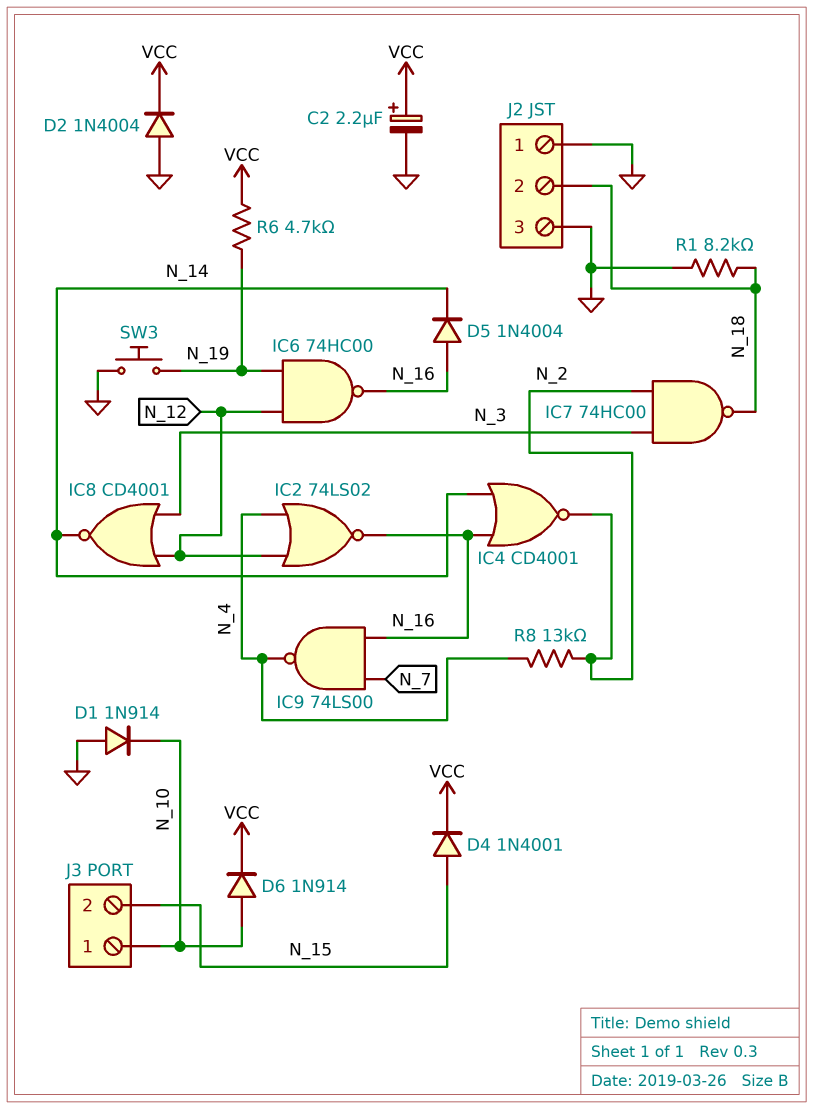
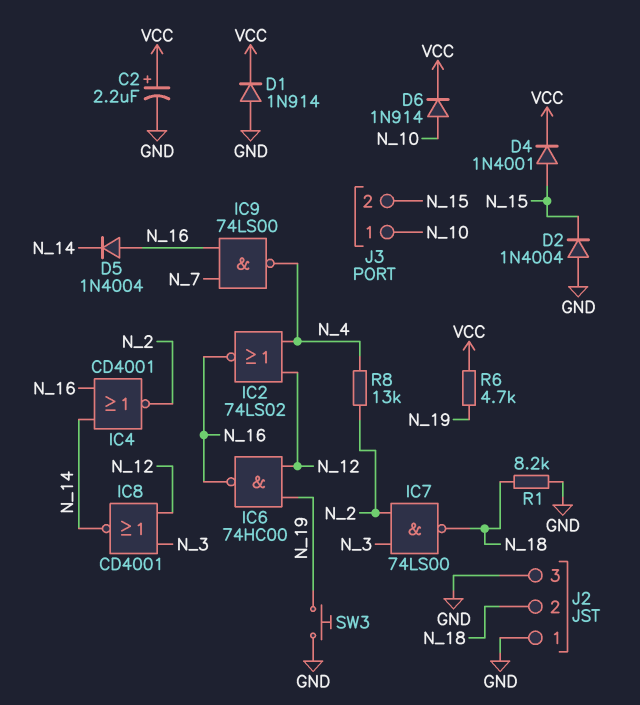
D1: diode 1N914 (A GND, K N_10) -> diode 1N914 (A GND, K VCC)
D2: diode 1N4004 (A GND, K VCC) -> diode 1N4004 (A GND, K N_15)
IC7: NAND 74HC00 (in N_2, in N_3, out N_18) -> NAND 74LS00 (in N_2, in N_3, out N_18)

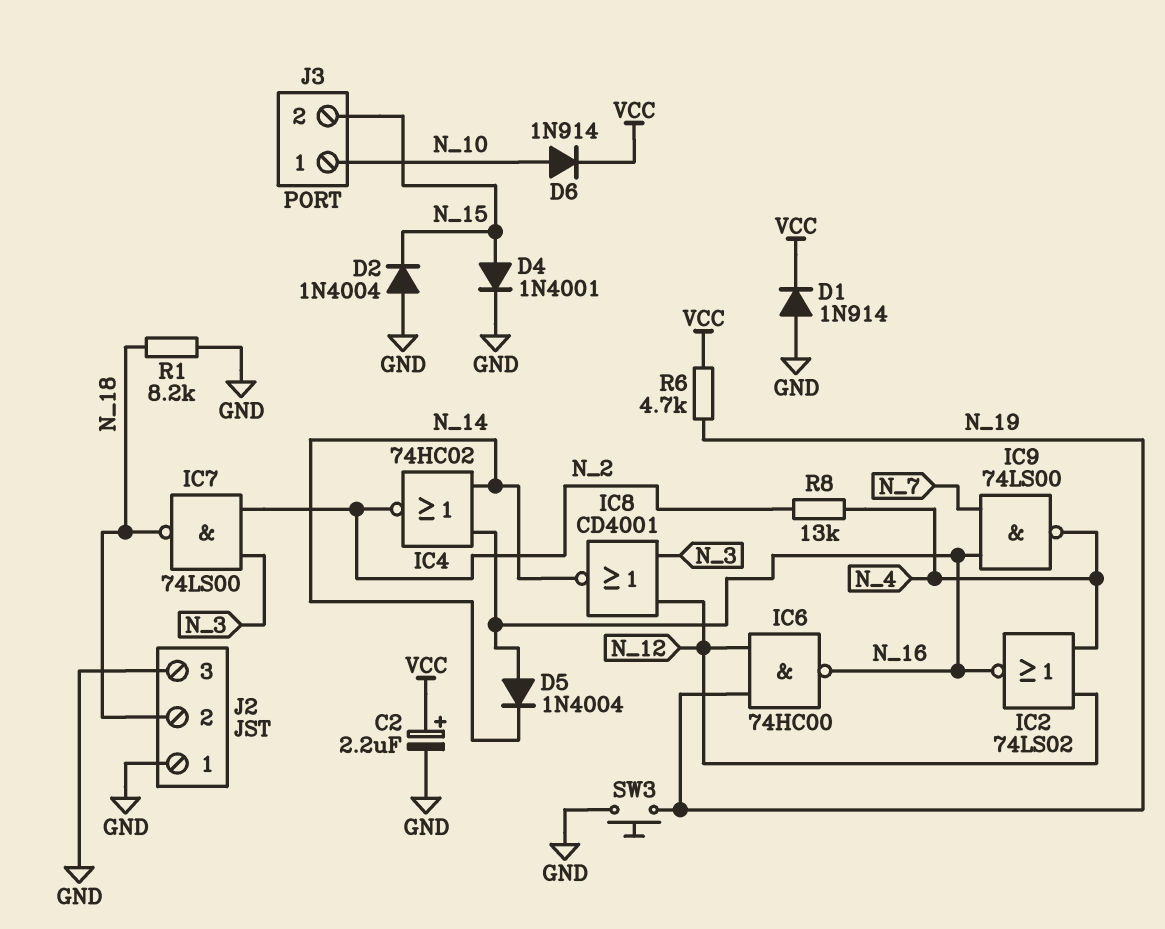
D4: diode 1N4001 (A N_15, K VCC) -> diode 1N4001 (A N_15, K GND)
IC4: NOR CD4001 (in N_14, in N_16, out N_2) -> NOR 74HC02 (in N_14, in N_16, out N_2)

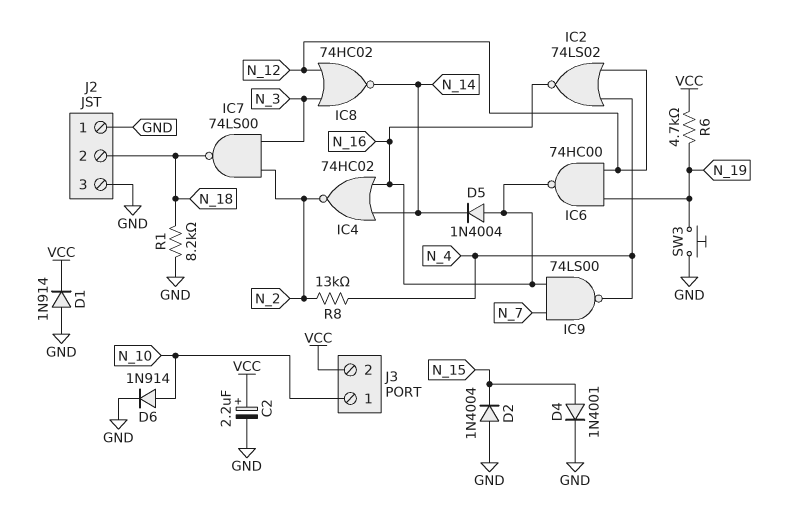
D6: diode 1N914 (A N_10, K VCC) -> diode 1N914 (A N_10, K GND)
IC8: NOR CD4001 (in N_3, in N_12, out N_14) -> NOR 74HC02 (in N_3, in N_12, out N_14)
J3 pin 2: N_15 -> VCC

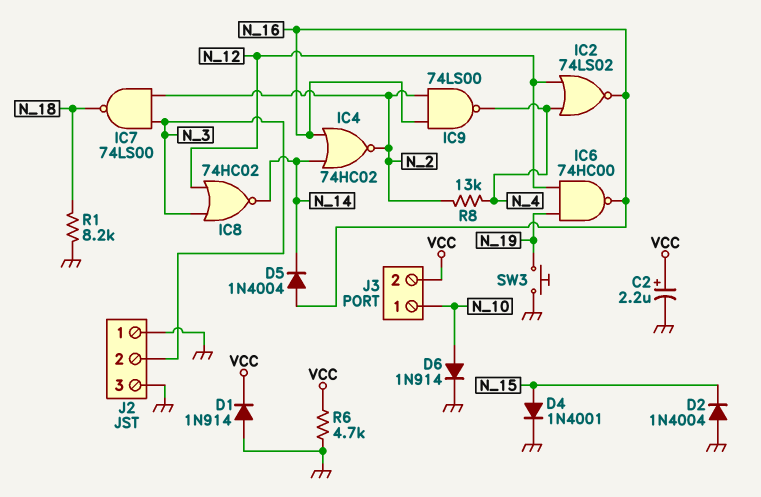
IC9: NAND 74LS00 (in N_7, in N_16, out N_4) -> NAND 74LS00 (in N_2, in N_16, out N_4)
J2 pin 2: N_18 -> N_3
R6: 4.7k (N_19, VCC) -> 4.7k (GND, VCC)

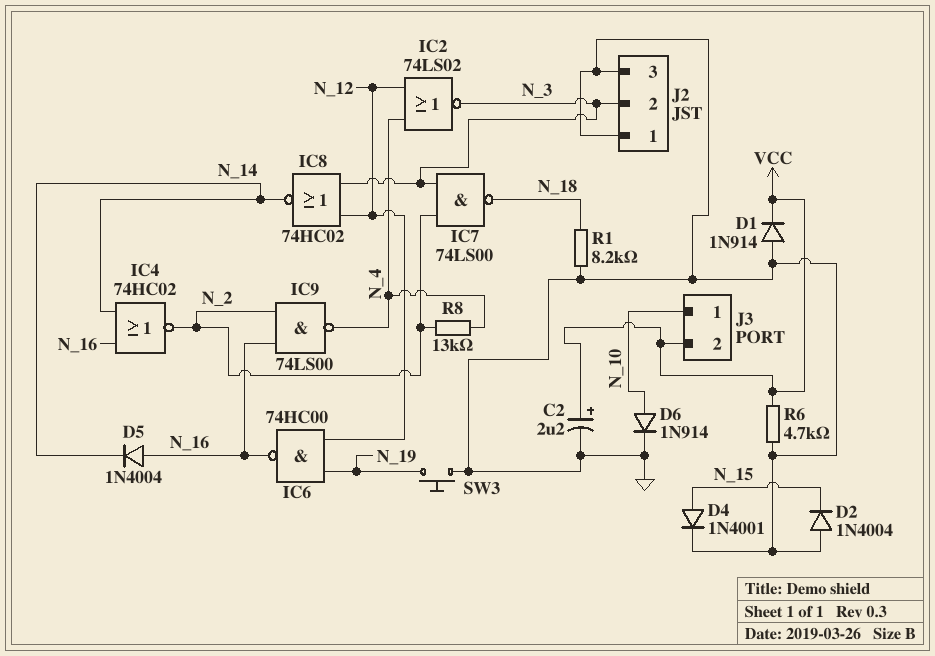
IC2: NOR 74LS02 (in N_4, in N_12, out N_16) -> NOR 74LS02 (in N_4, in N_12, out N_3)

